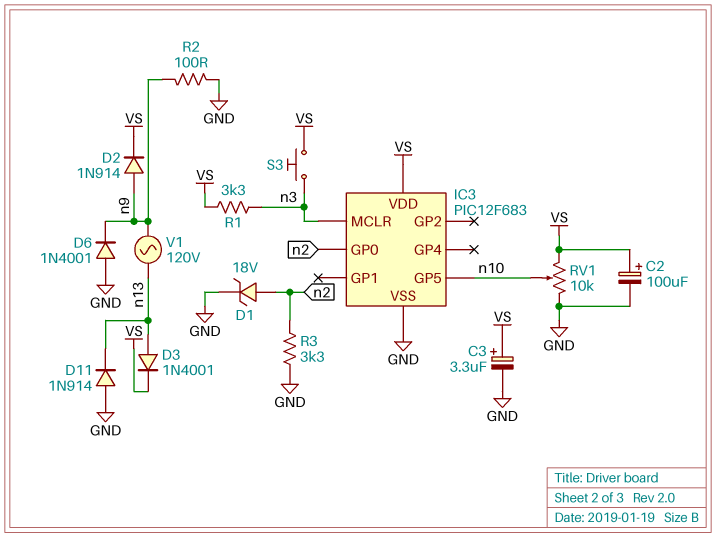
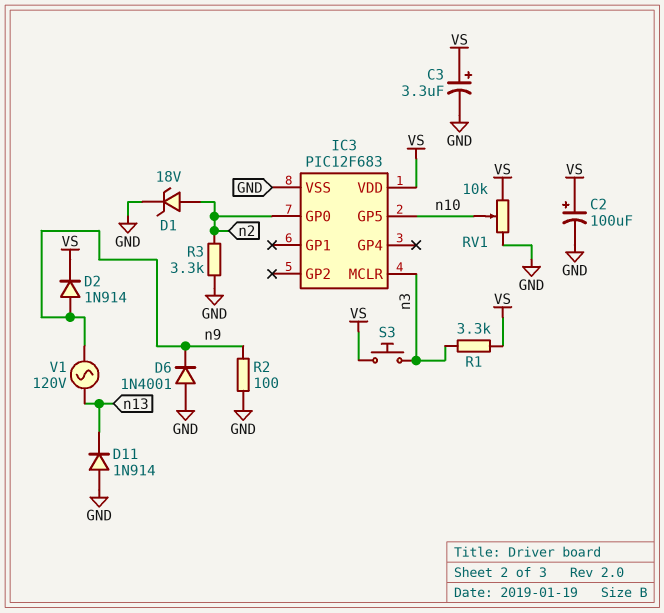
D3: diode 1N4001 (A n13, K VS) -> none

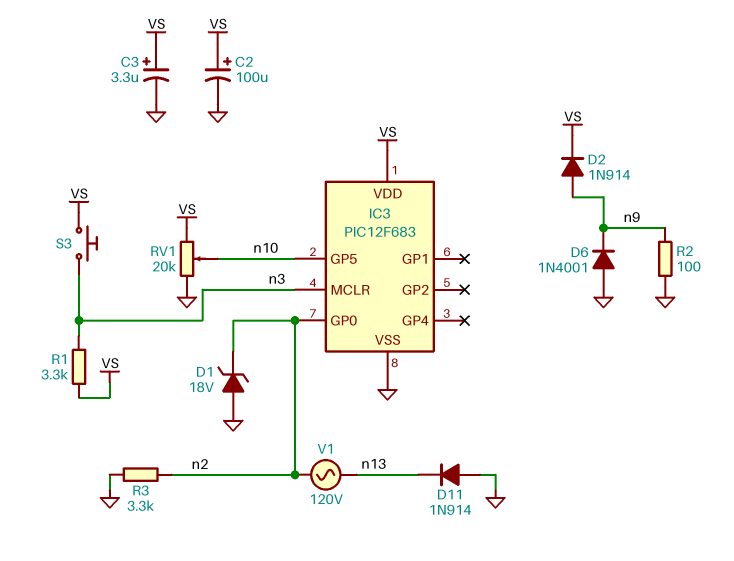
D1: zener 18V (A n2, K GND) -> zener 18V (A GND, K n2)
RV1: 10k (GND, VS, wiper n10) -> 20k (GND, VS, wiper n10)
V1: AC 120V (n9, n13) -> AC 120V (n2, n13)

